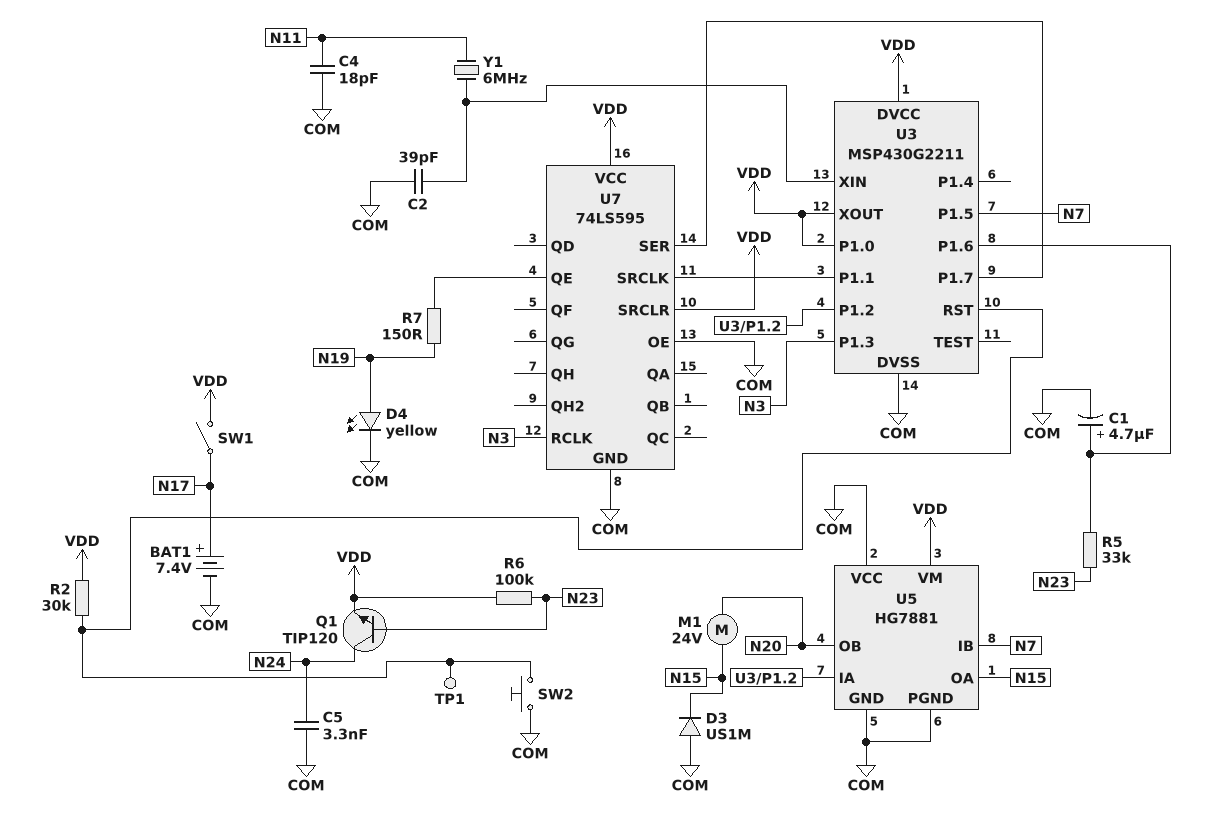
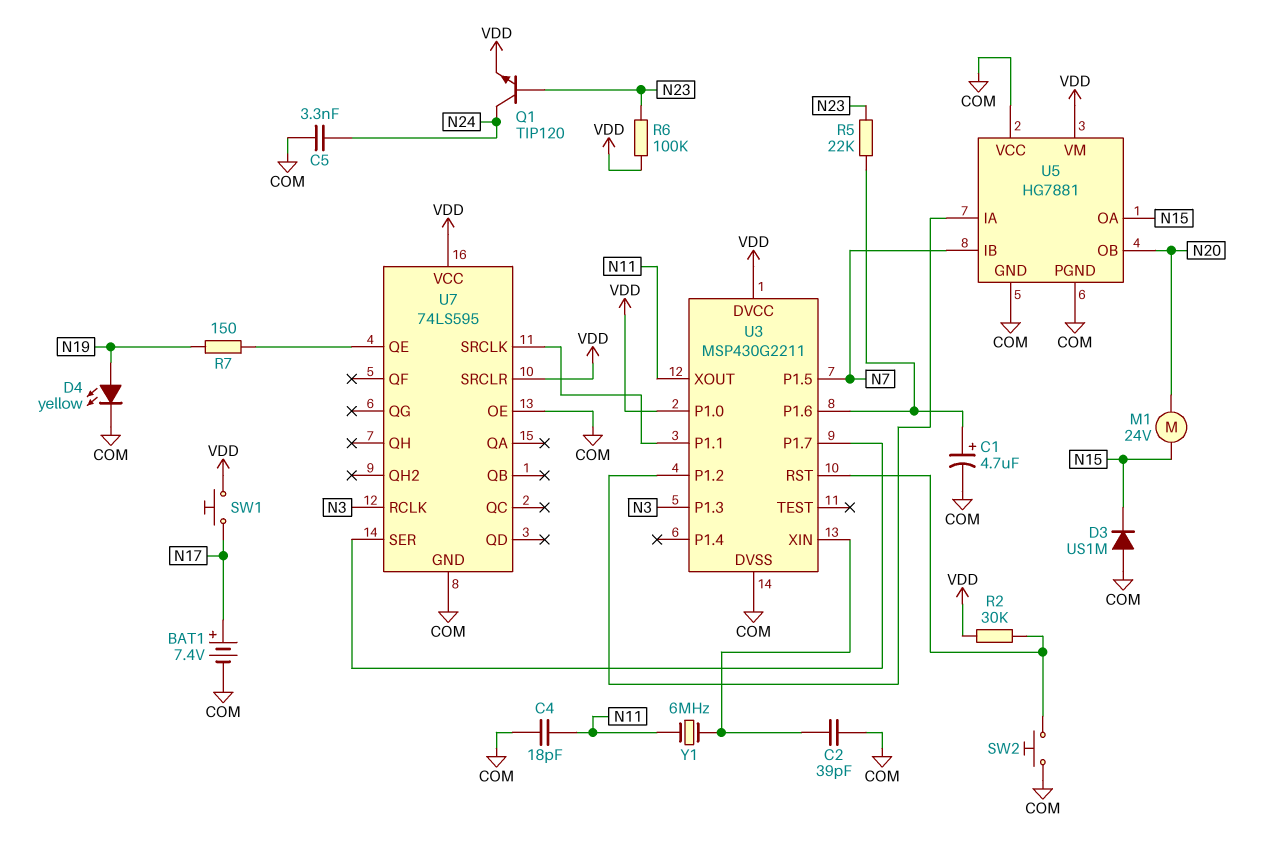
R5: 33k (N23, U3/P1.6) -> 22k (N23, U3/P1.6)
SW1: switch (N17, VDD) -> button (N17, VDD)
TP1: test point (U3/RST) -> none
U3 pin XOUT: VDD -> N11

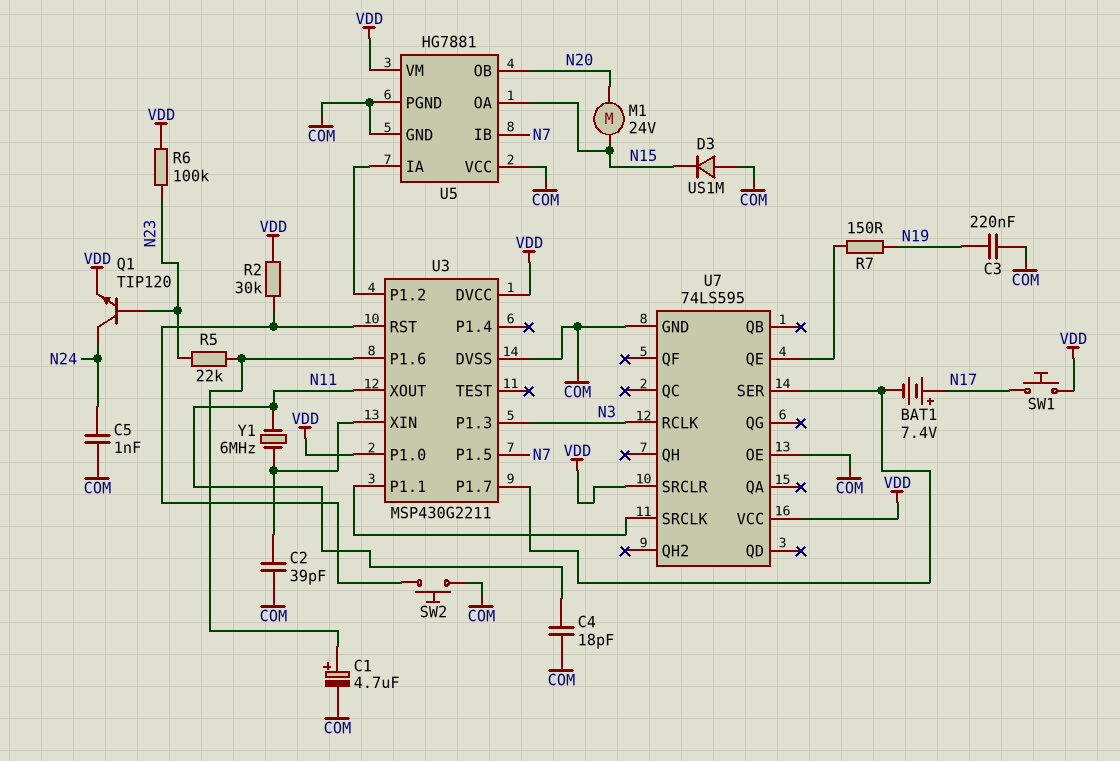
BAT1: 7.4V (plus N17, minus COM) -> 7.4V (plus N17, minus U3/P1.7)
C3: none -> 220nF (COM, N19)
C5: 3.3nF (COM, N24) -> 1nF (COM, N24)
D4: LED yellow (A N19, K COM) -> none

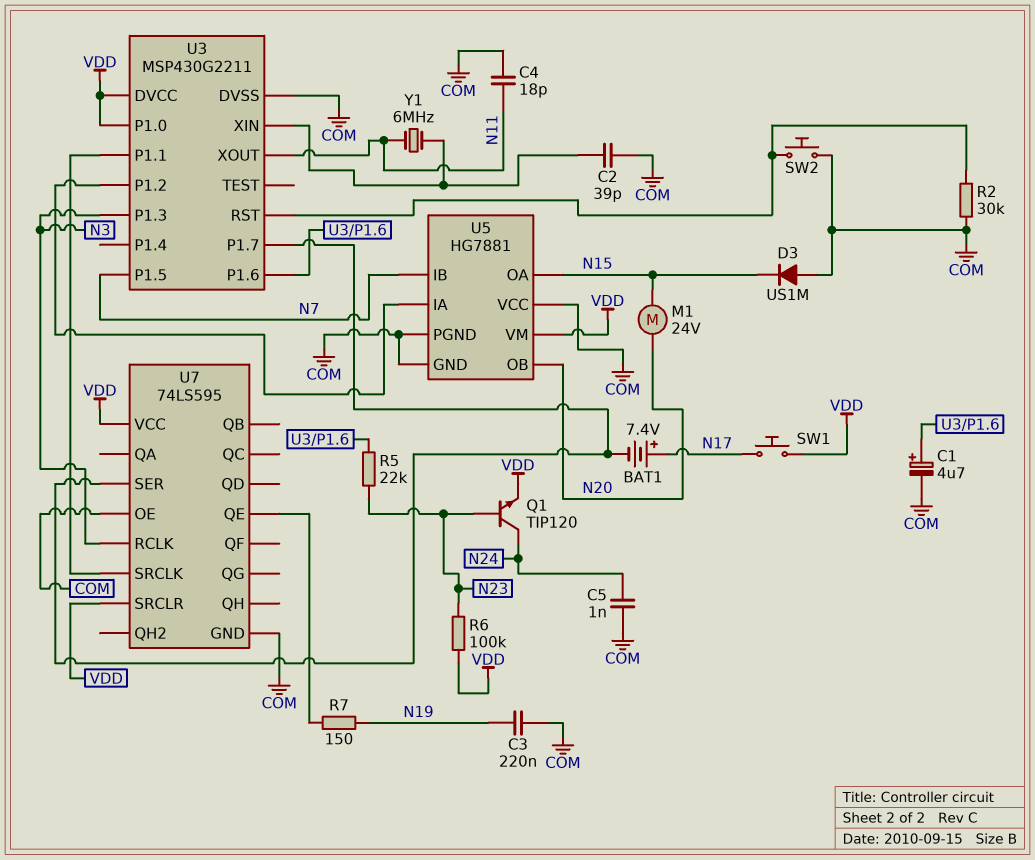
R2: 30k (U3/RST, VDD) -> 30k (COM, U3/RST)

